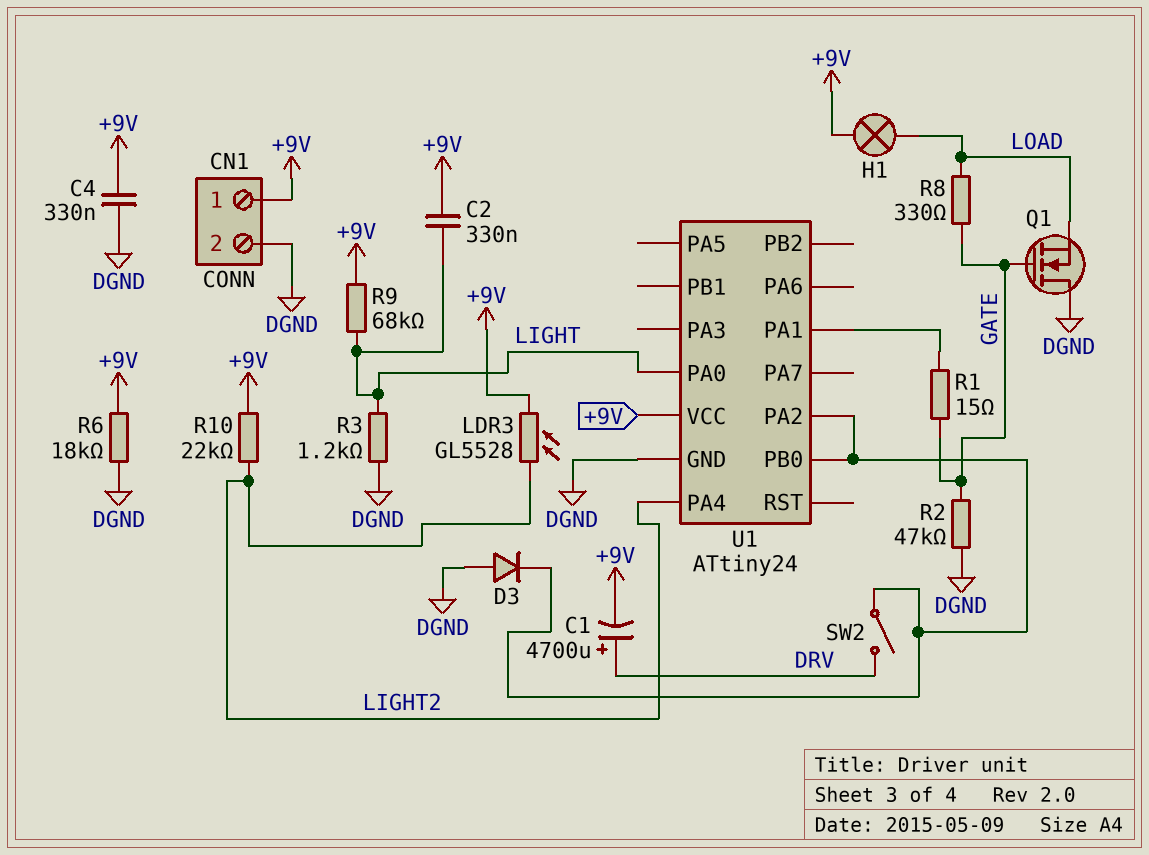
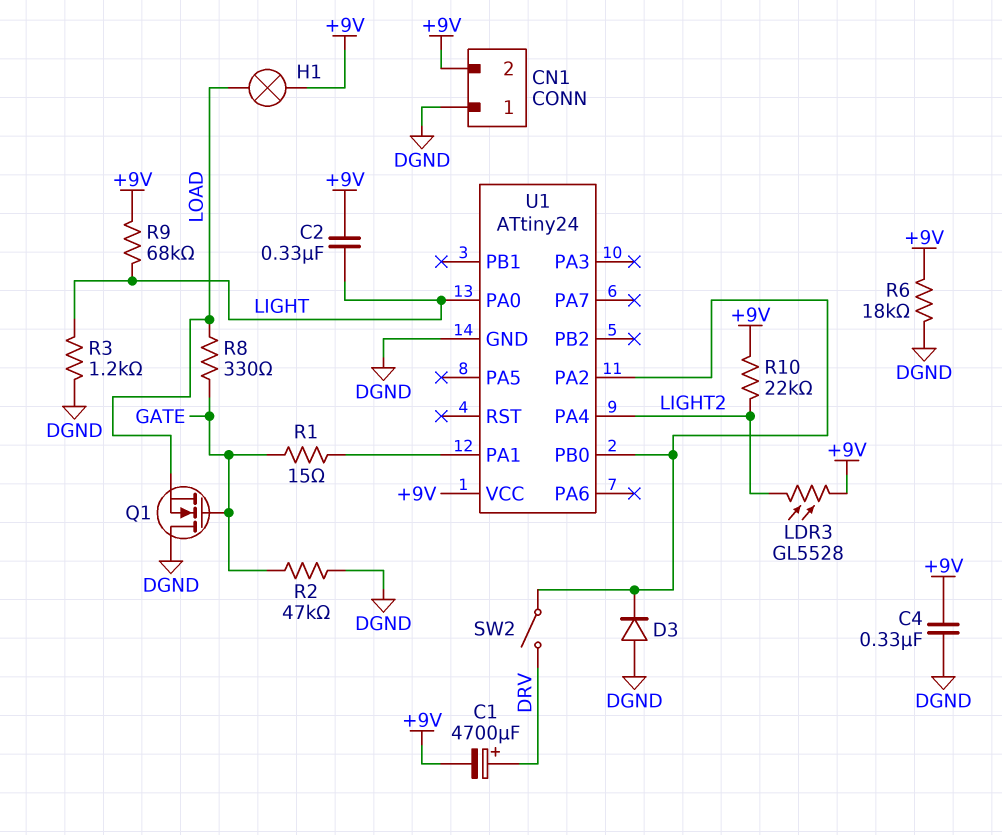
CN1 pin 1: +9V -> DGND
CN1 pin 2: DGND -> +9V

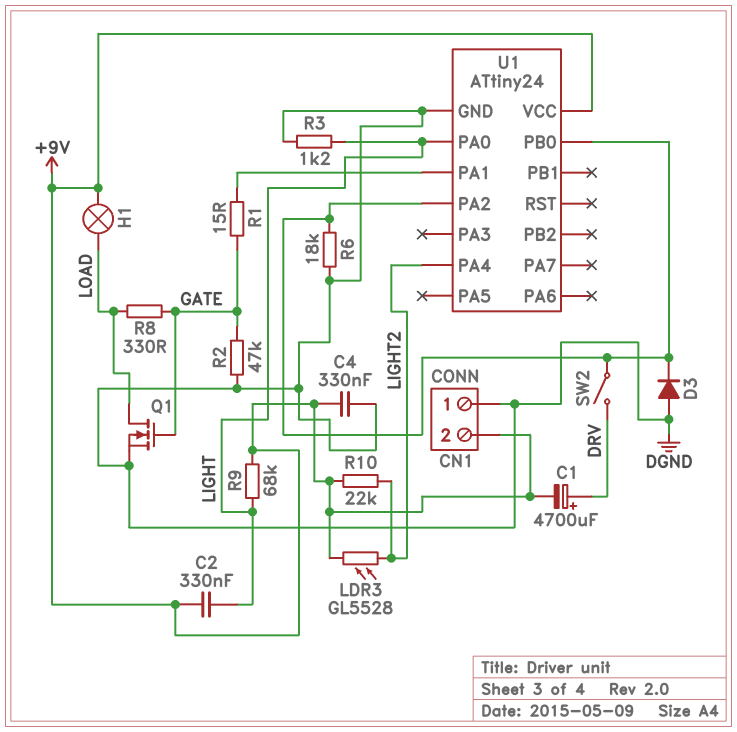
Q1: NMOS (G GATE, D DGND, S LOAD) -> NMOS (G GATE, D LOAD, S DGND)
R6: 18k (+9V, DGND) -> 18k (DGND, U1/PA2)

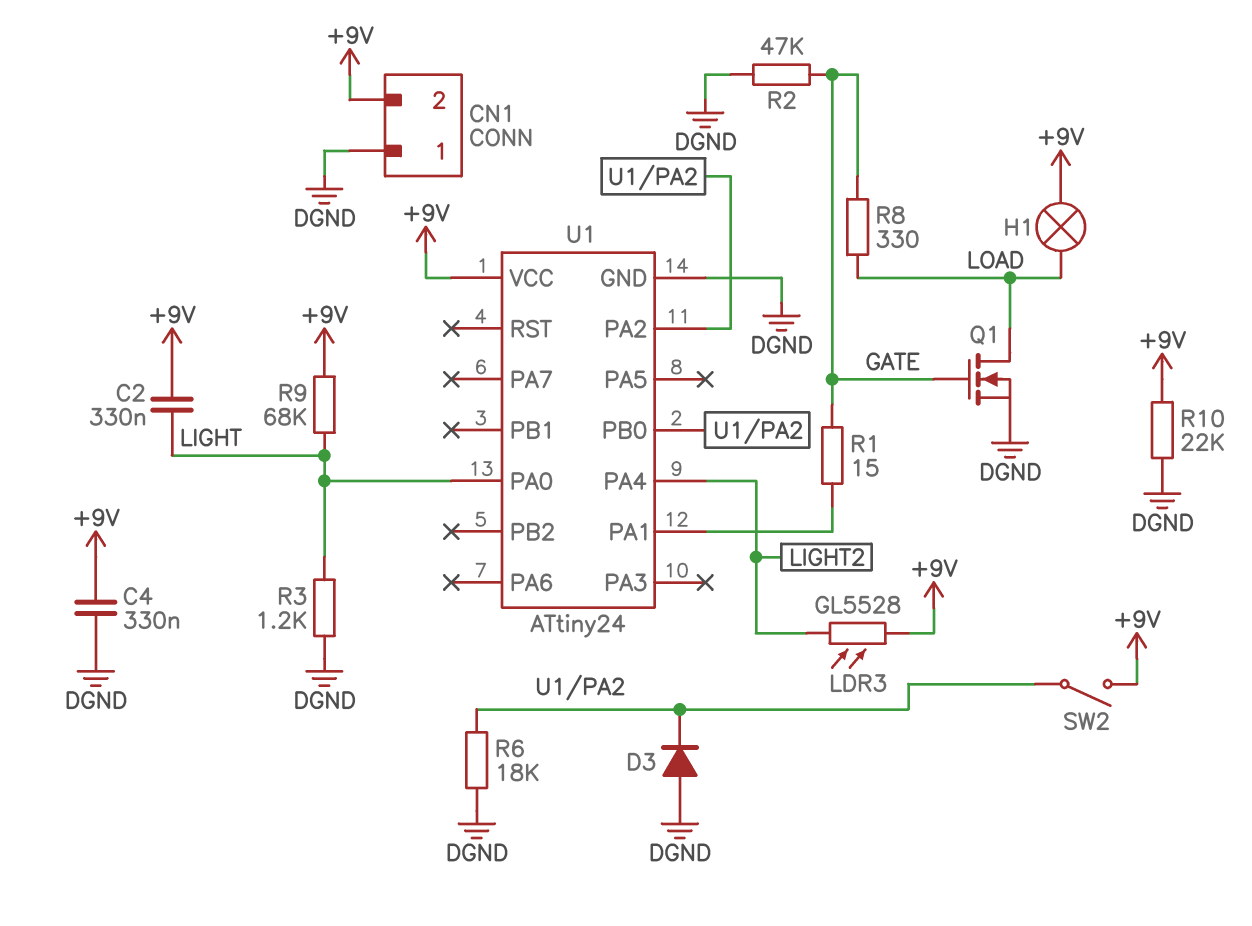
C1: 4700uF (plus DRV, minus +9V) -> none
R10: 22k (+9V, LIGHT2) -> 22k (+9V, DGND)
SW2: switch (DRV, U1/PA2) -> switch (+9V, U1/PA2)

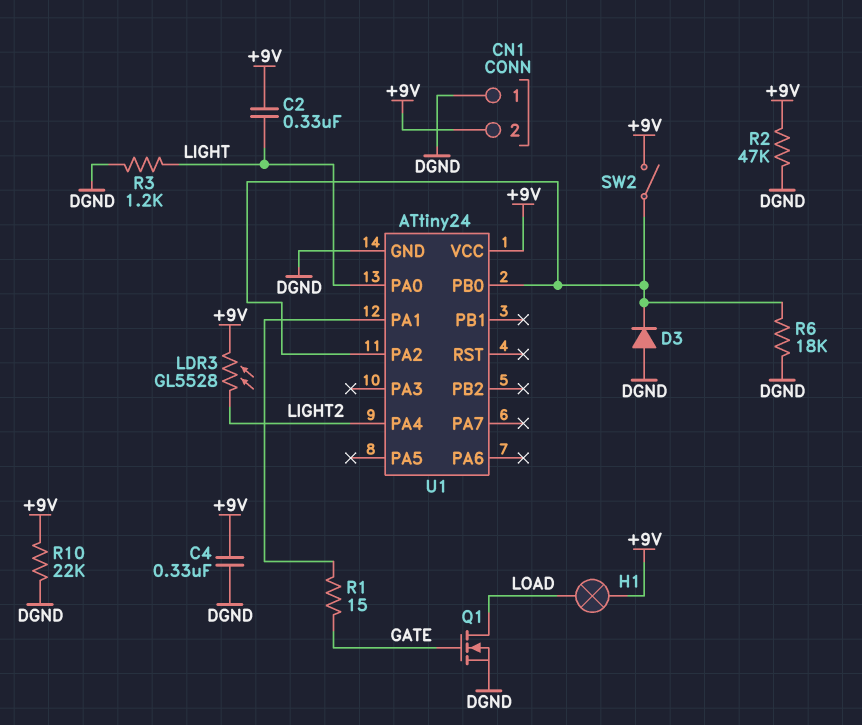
R2: 47k (DGND, GATE) -> 47k (+9V, DGND)
R8: 330 (GATE, LOAD) -> none
R9: 68k (+9V, LIGHT) -> none

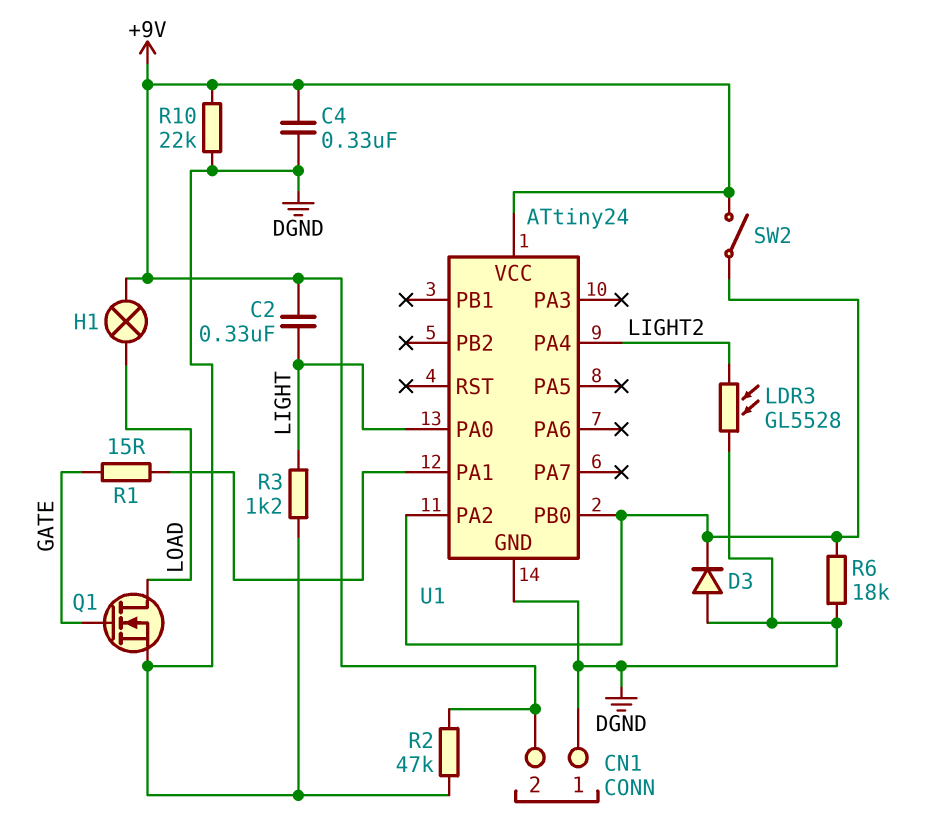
LDR3: GL5528 (+9V, LIGHT2) -> GL5528 (DGND, LIGHT2)

